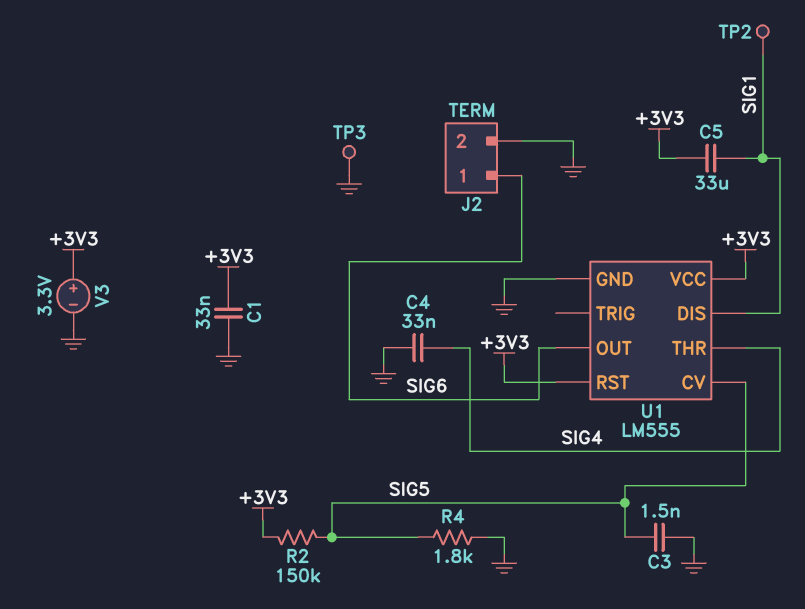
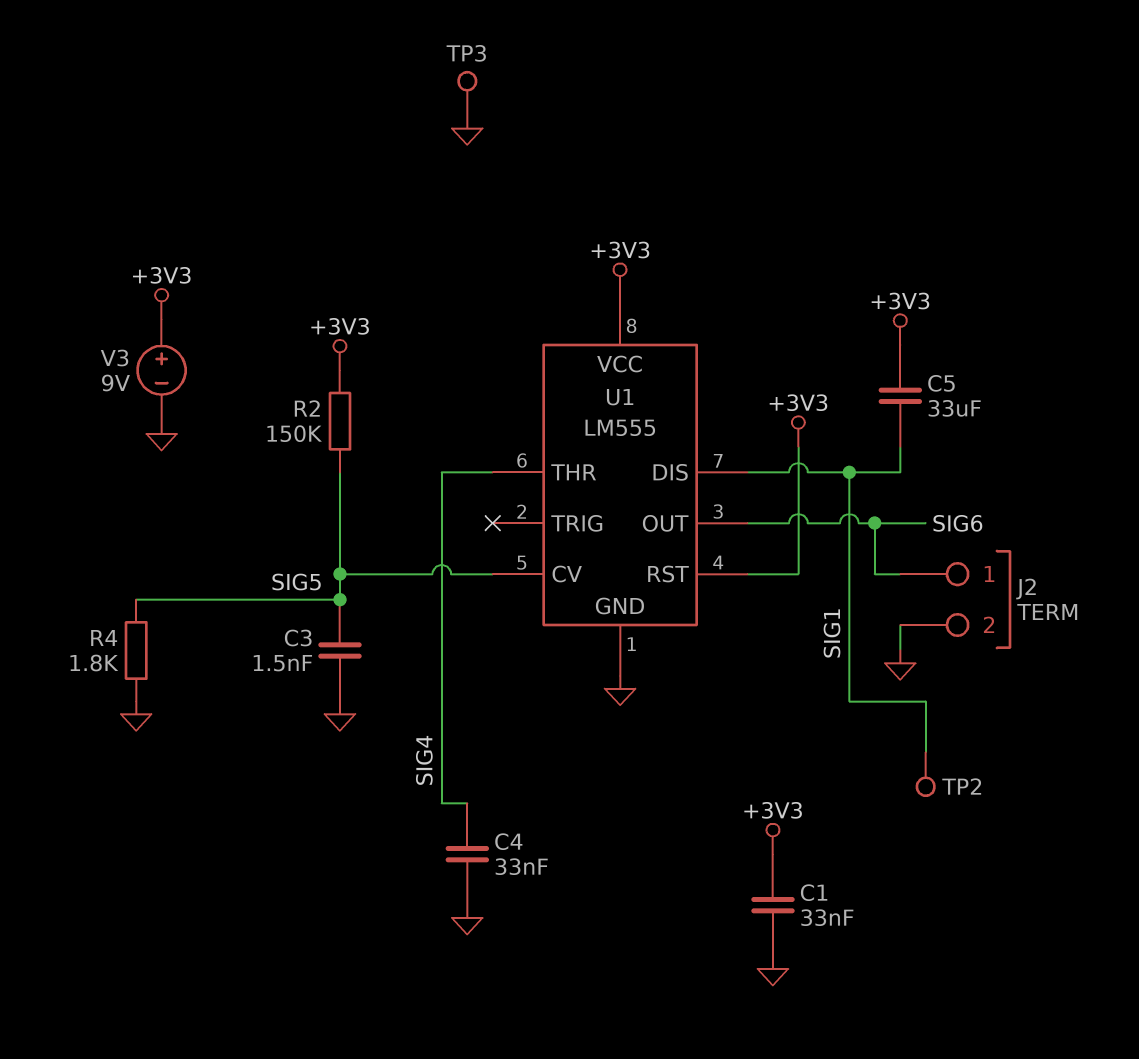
V3: 3.3V (plus +3V3, minus GND) -> 9V (plus +3V3, minus GND)

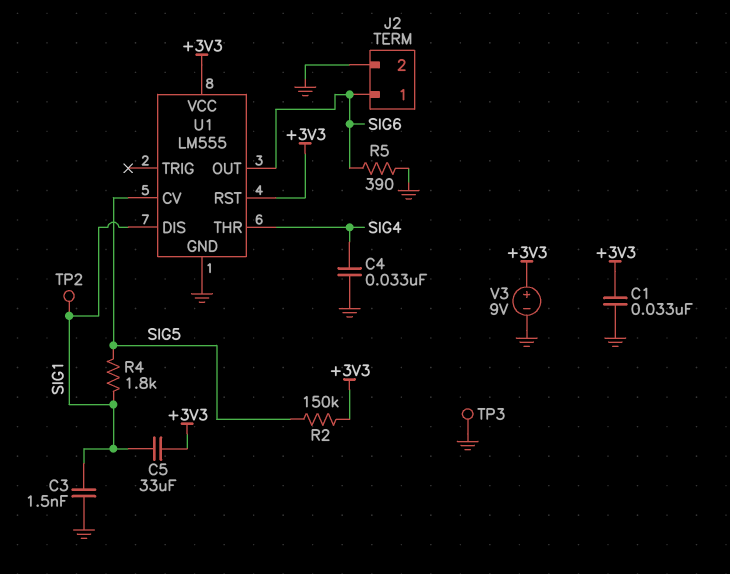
C3: 1.5nF (GND, SIG5) -> 1.5nF (GND, SIG1)
R4: 1.8k (GND, SIG5) -> 1.8k (SIG1, SIG5)
R5: none -> 390 (GND, SIG6)

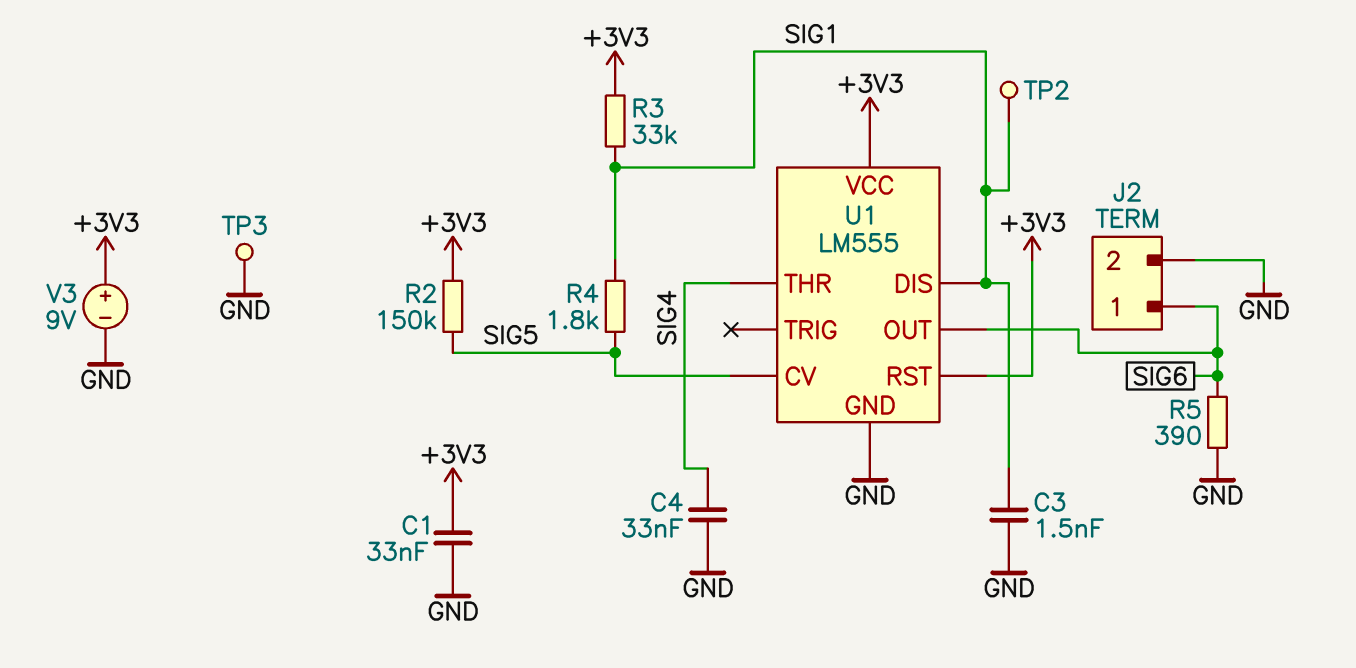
C5: 33uF (+3V3, SIG1) -> none
R3: none -> 33k (+3V3, SIG1)

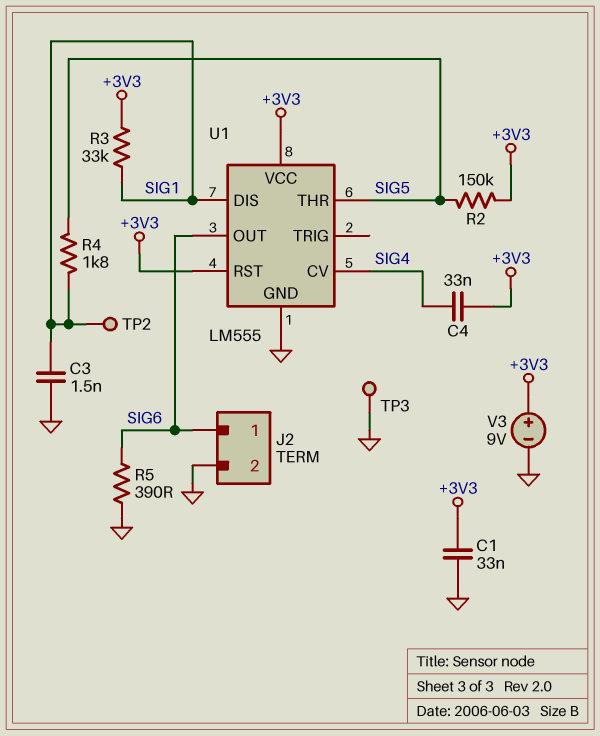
C4: 33nF (GND, SIG4) -> 33nF (+3V3, SIG4)
U1 pin CV: SIG5 -> SIG4
U1 pin THR: SIG4 -> SIG5

